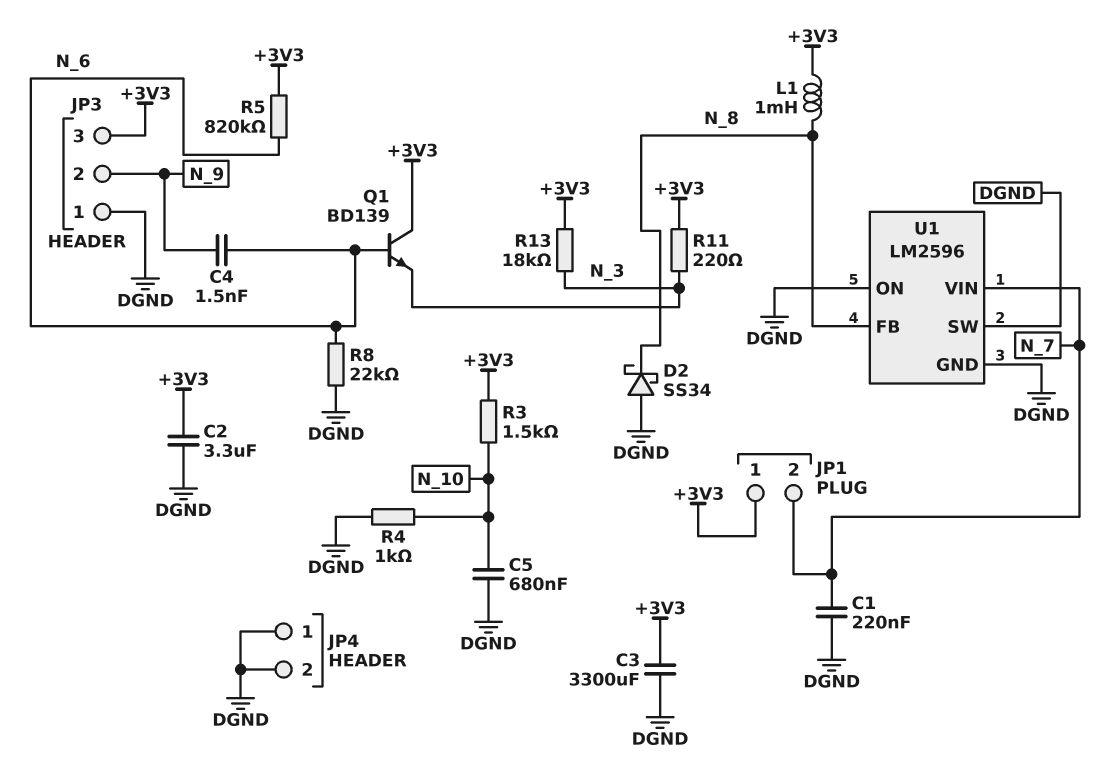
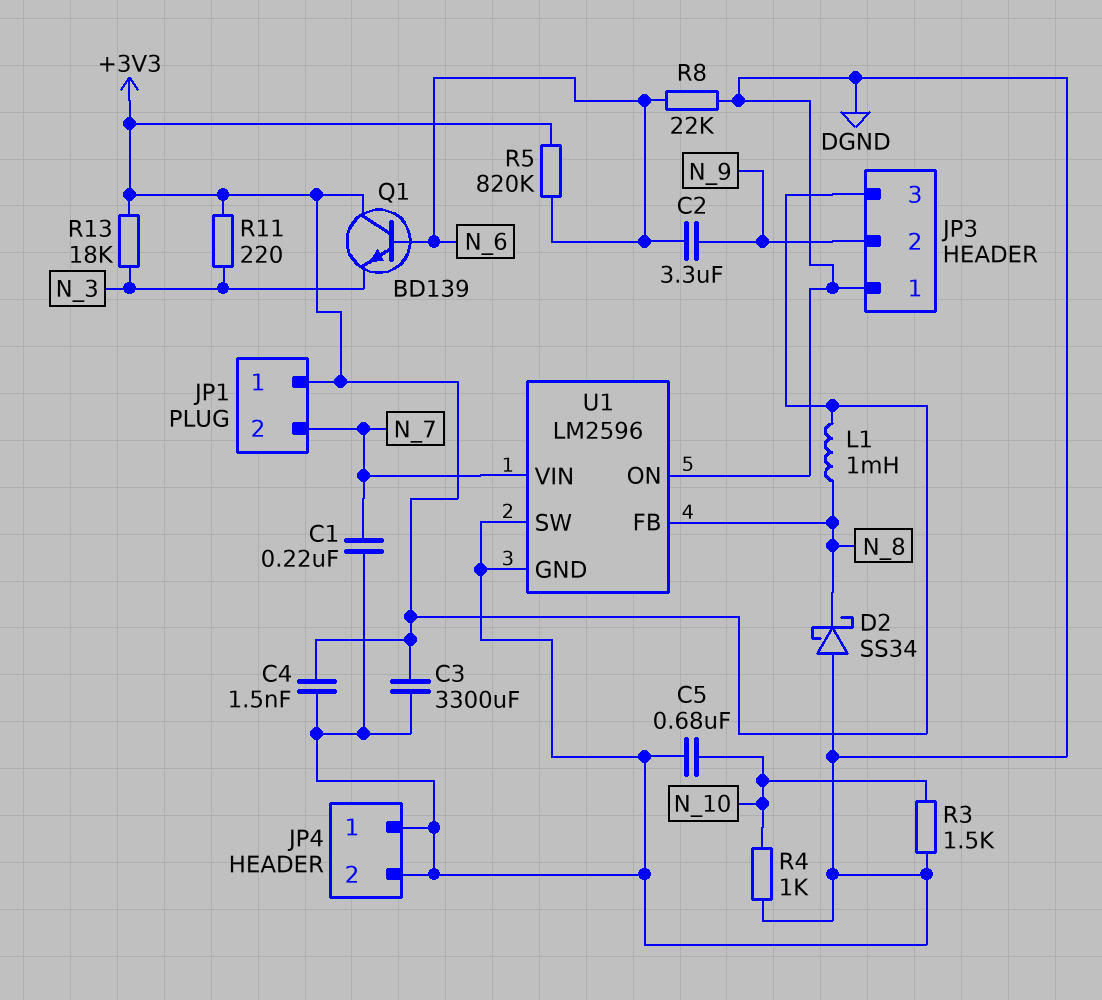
C2: 3.3uF (+3V3, DGND) -> 3.3uF (N_6, N_9)
C4: 1.5nF (N_6, N_9) -> 1.5nF (+3V3, DGND)
R3: 1.5k (+3V3, N_10) -> 1.5k (DGND, N_10)

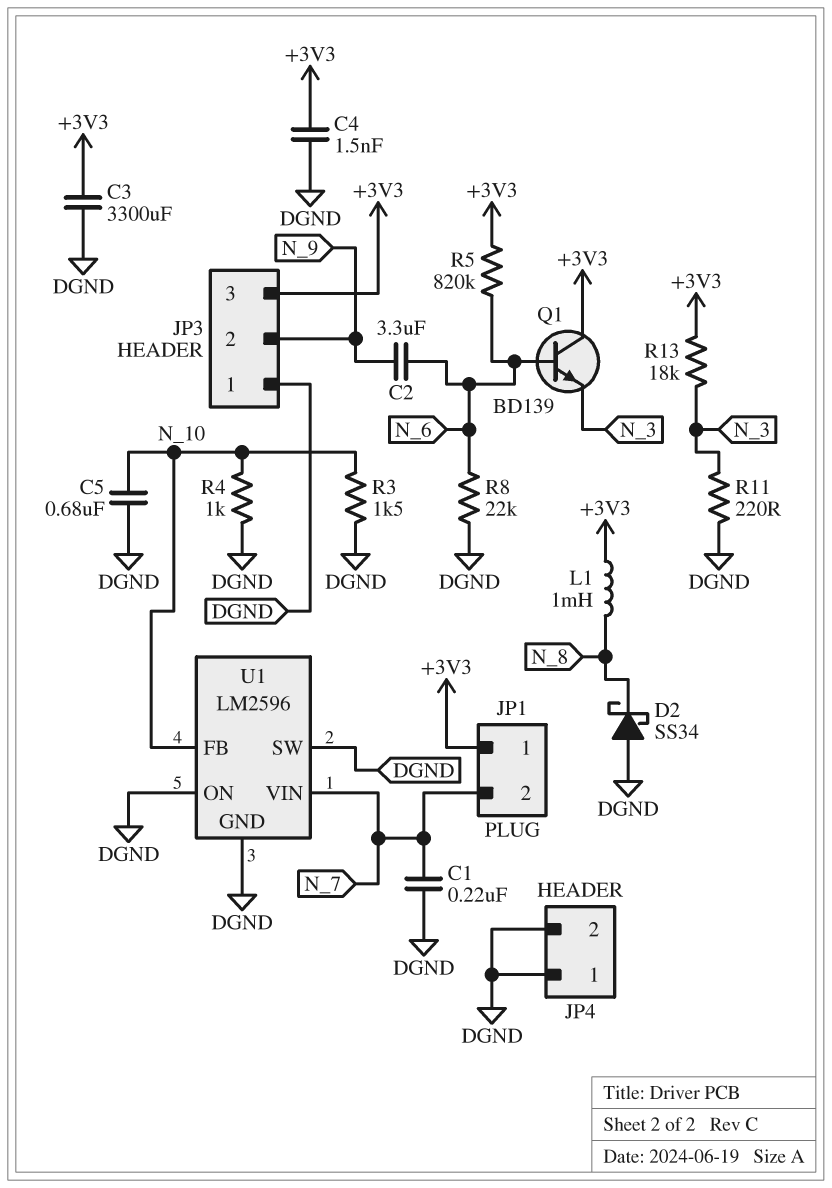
R11: 220 (+3V3, N_3) -> 220 (DGND, N_3)
U1 pin FB: N_8 -> N_10

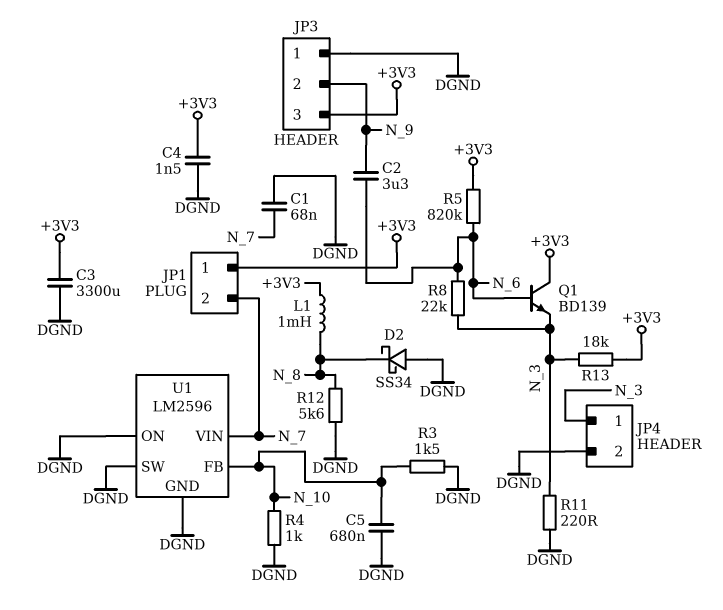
C1: 220nF (DGND, N_7) -> 68nF (DGND, N_7)
JP4 pin 1: DGND -> N_3
R8: 22k (DGND, N_6) -> 22k (N_3, N_6)
R12: none -> 5.6k (DGND, N_8)

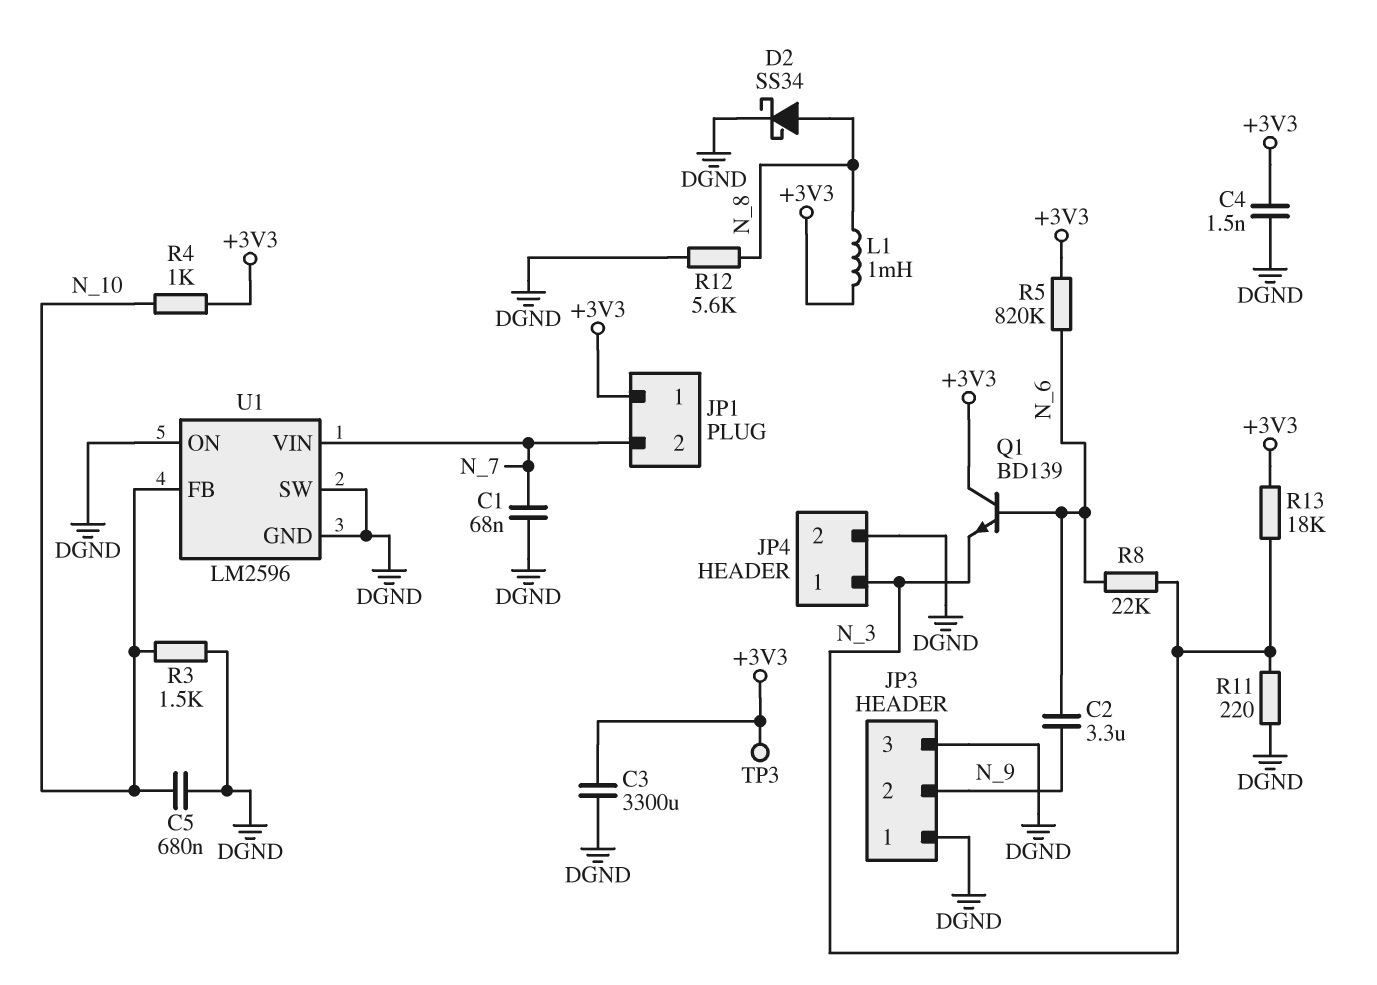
D2: schottky SS34 (A DGND, K N_8) -> schottky SS34 (A N_8, K DGND)
JP3 pin 3: +3V3 -> DGND
R4: 1k (DGND, N_10) -> 1k (+3V3, N_10)
TP3: none -> test point (+3V3)

